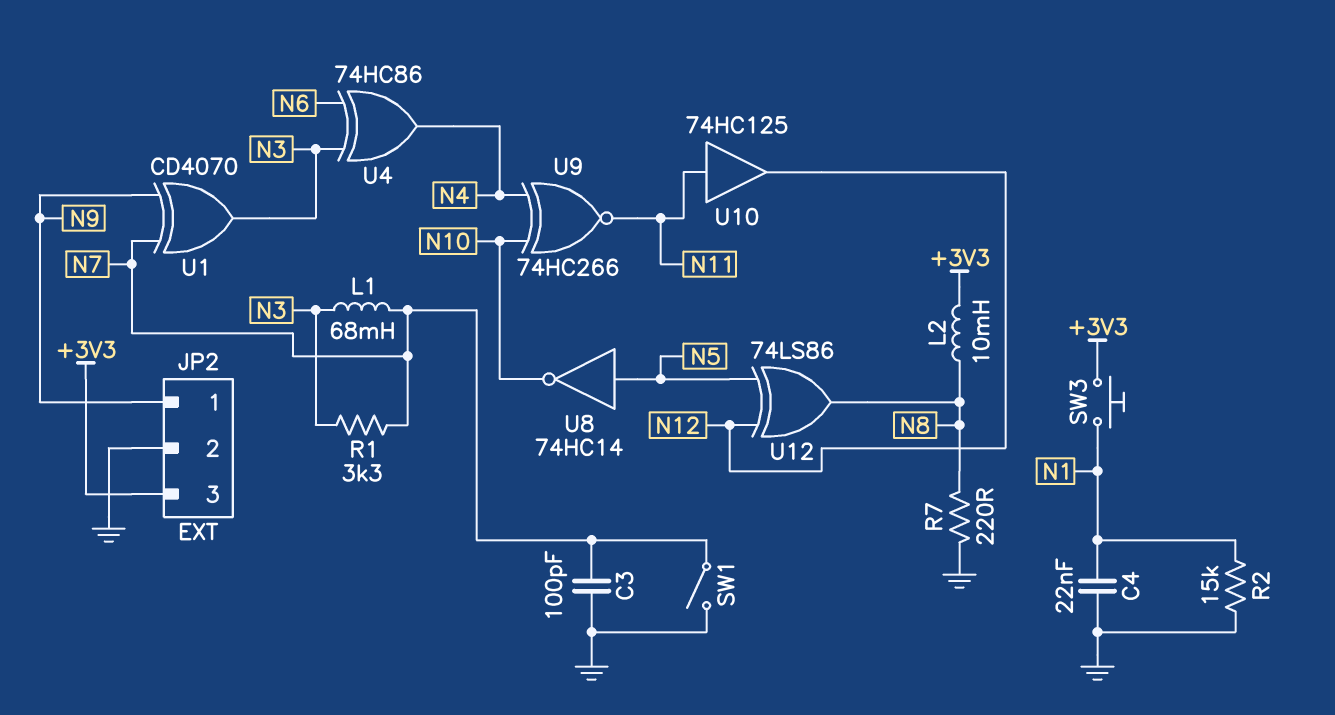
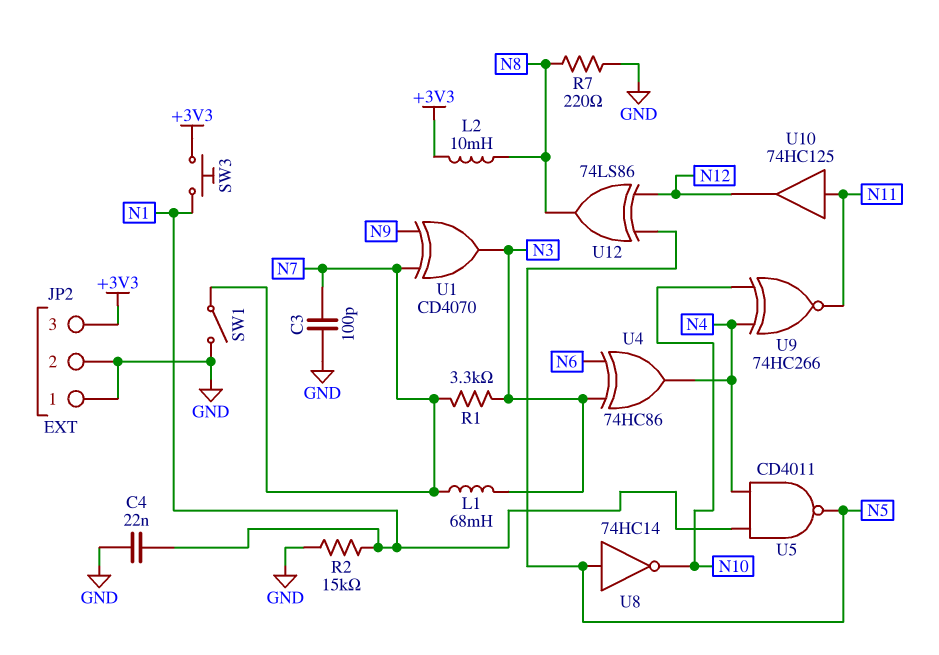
JP2 pin 1: N9 -> GND
U5: none -> NAND CD4011 (in N1, in N4, out N5)

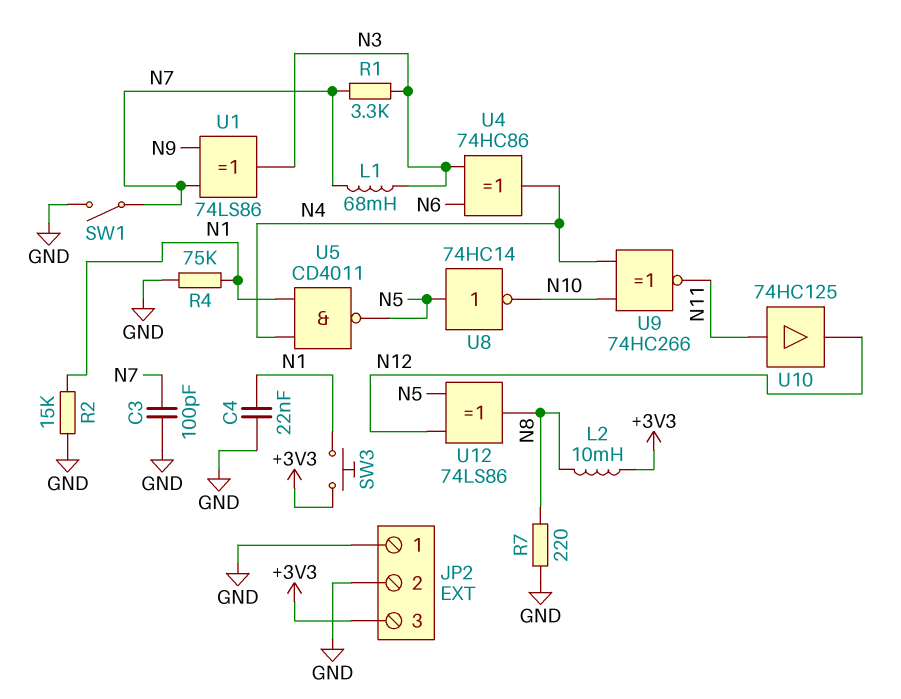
R4: none -> 75k (GND, N1)
U1: XOR CD4070 (in N7, in N9, out N3) -> XOR 74LS86 (in N7, in N9, out N3)

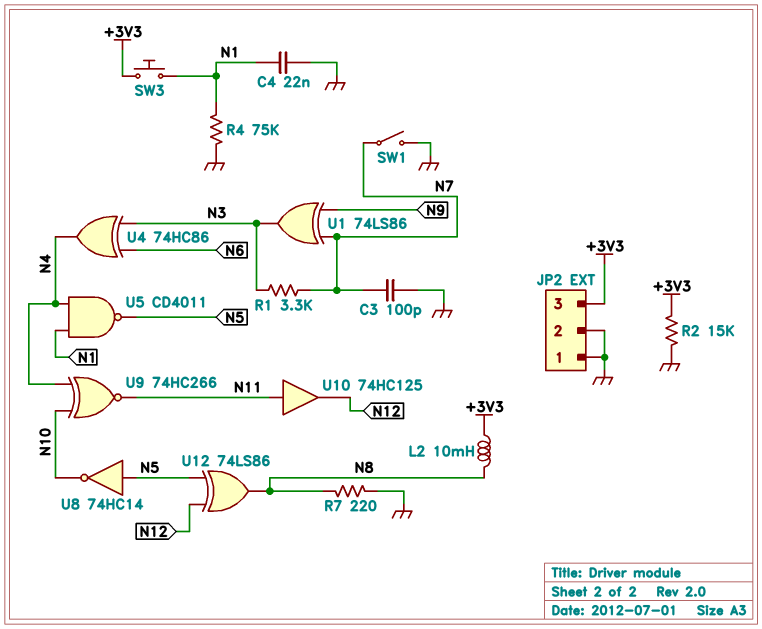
L1: 68mH (N3, N7) -> none
R2: 15k (GND, N1) -> 15k (+3V3, GND)

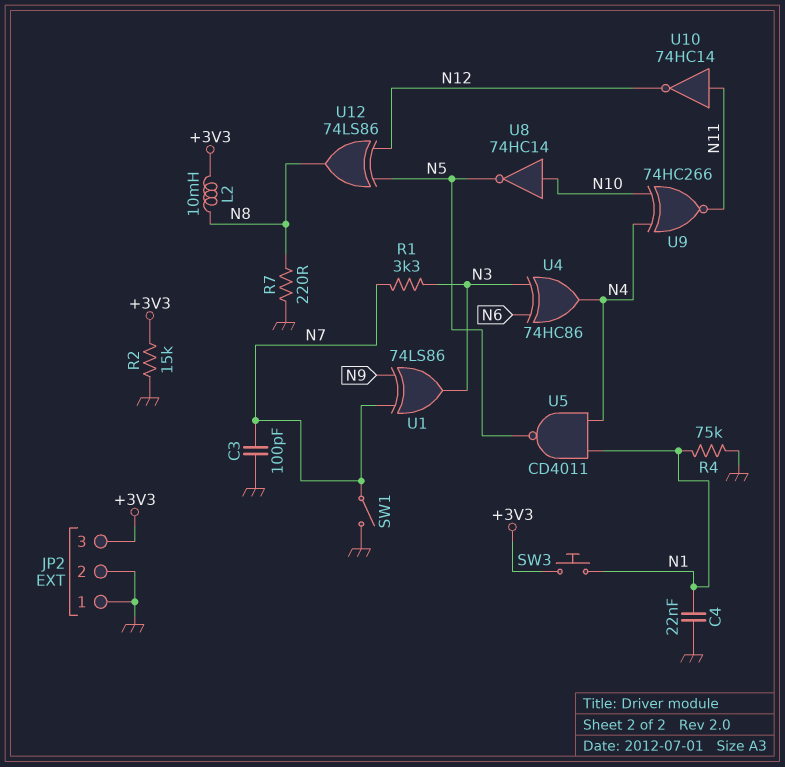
U8: NOT 74HC14 (in N5, out N10) -> NOT 74HC14 (in N10, out N5)
U10: buffer 74HC125 (in N11, out N12) -> NOT 74HC14 (in N11, out N12)

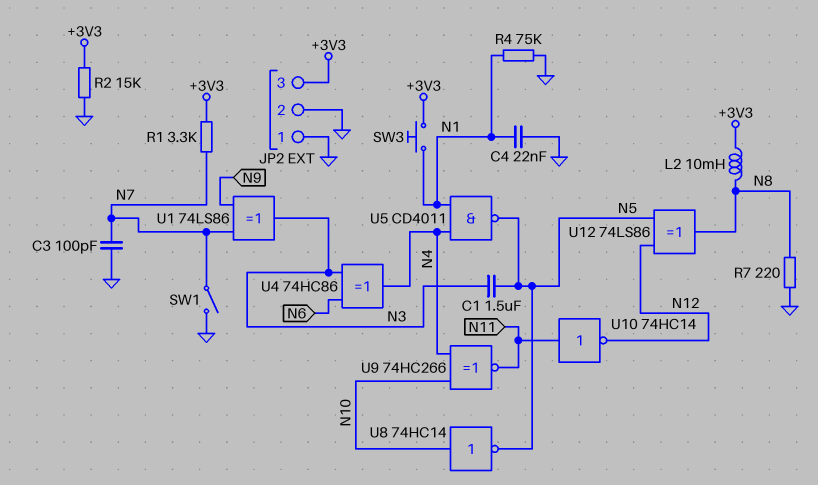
C1: none -> 1.5uF (N3, N5)
R1: 3.3k (N3, N7) -> 3.3k (+3V3, N7)

